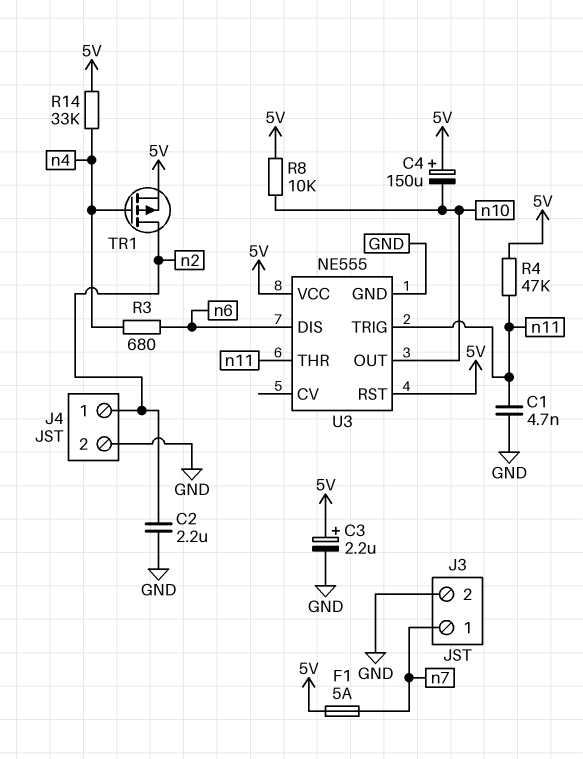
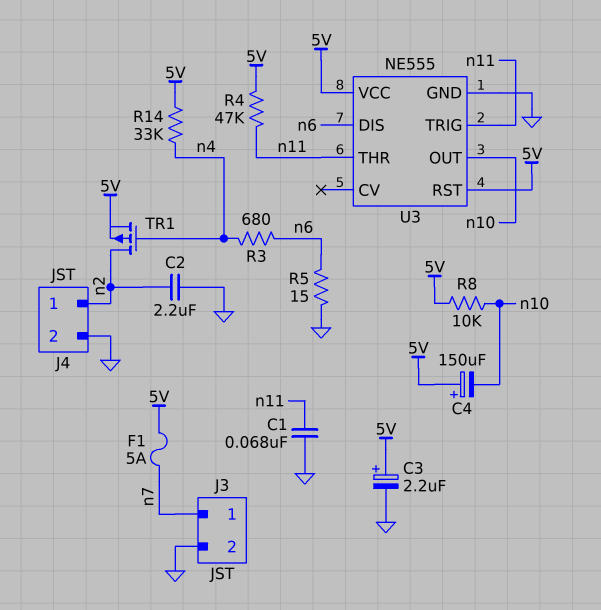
C1: 4.7nF (GND, n11) -> 68nF (GND, n11)
R5: none -> 15 (GND, n6)

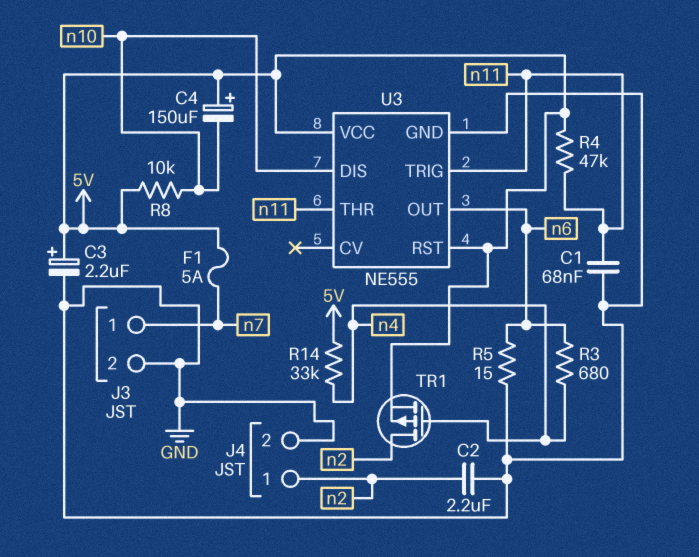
U3 pin DIS: n6 -> n10
U3 pin OUT: n10 -> n6

